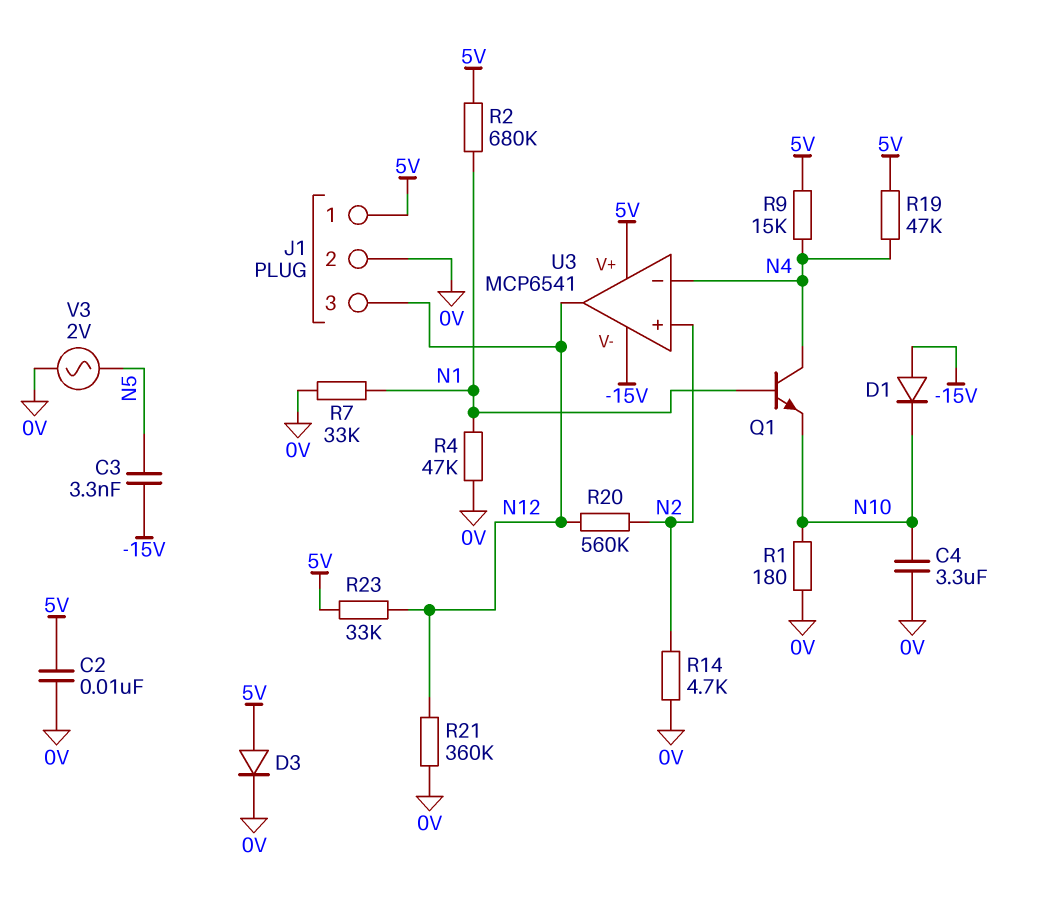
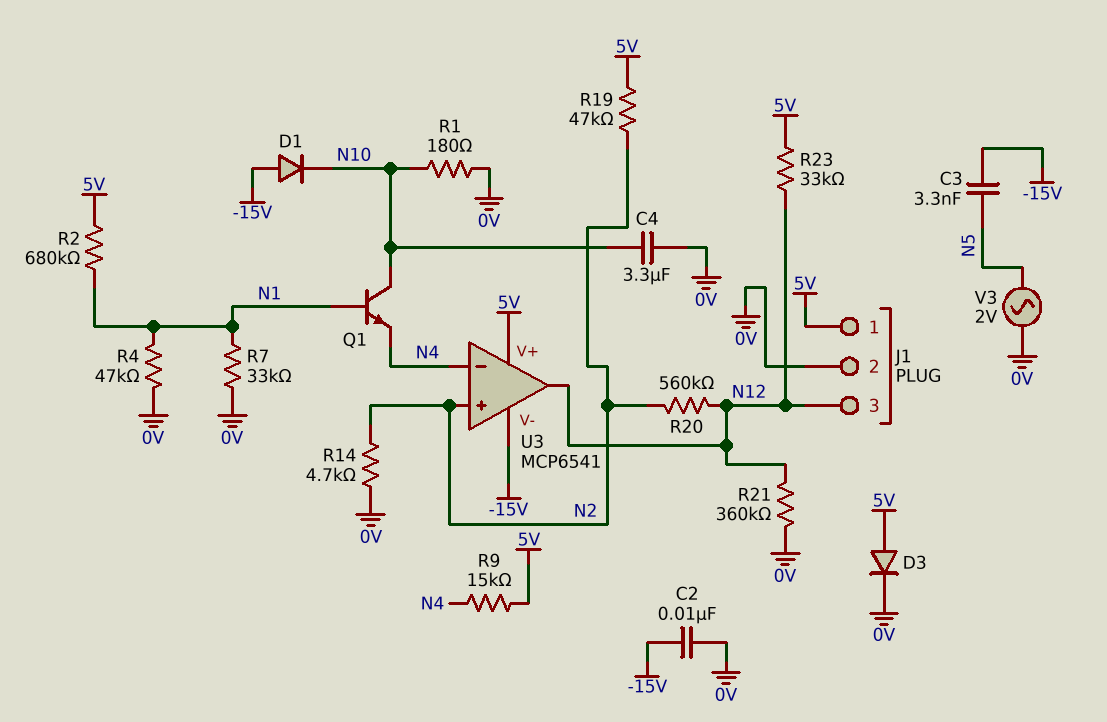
C2: 10nF (0V, 5V) -> 10nF (-15V, 0V)
Q1: NPN (B N1, C N4, E N10) -> NPN (B N1, C N10, E N4)
R19: 47k (5V, N4) -> 47k (5V, N2)

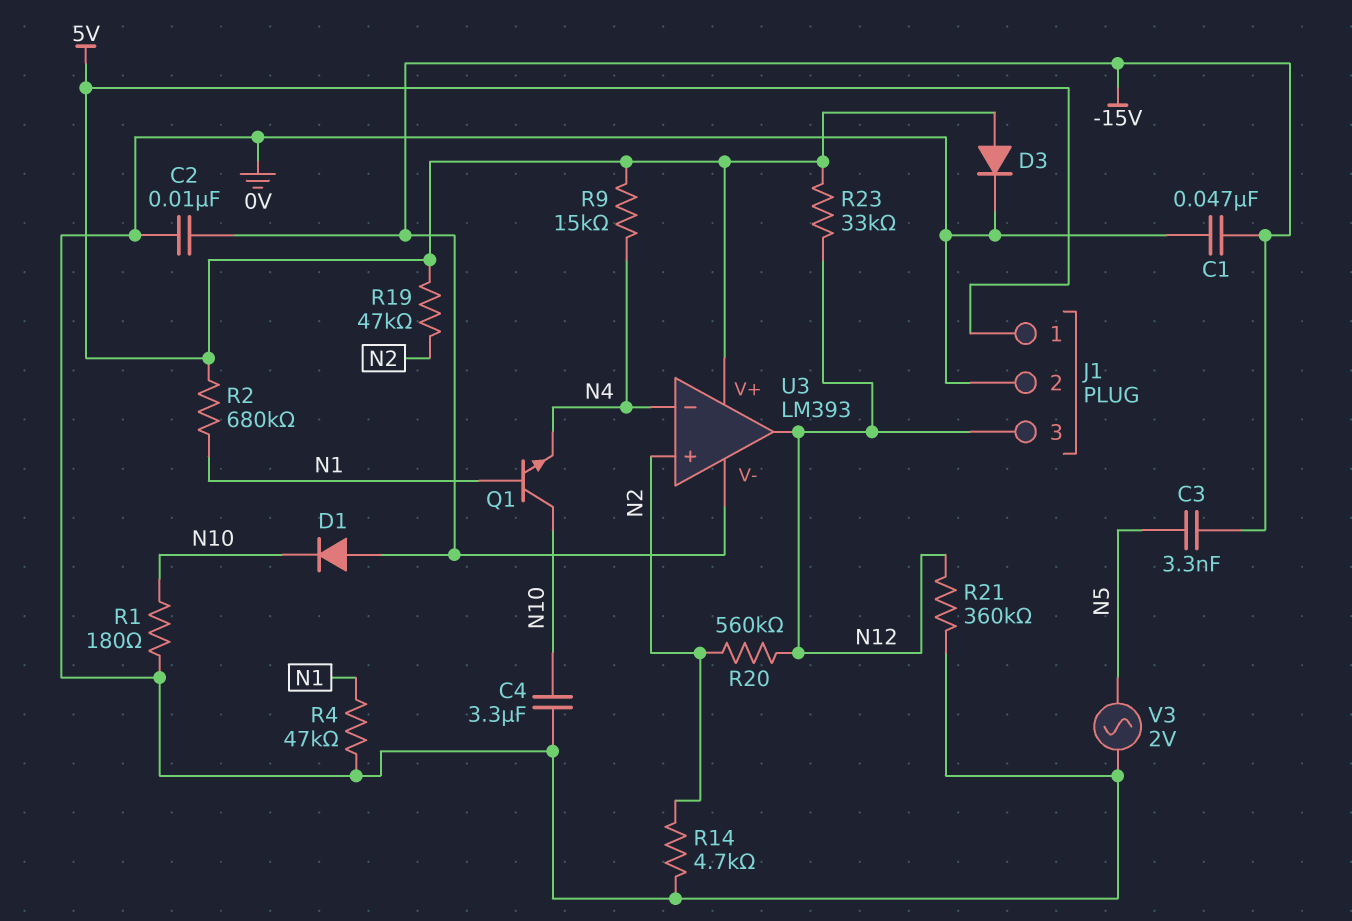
C1: none -> 47nF (-15V, 0V)
R7: 33k (0V, N1) -> none
U3: MCP6541 -> LM393

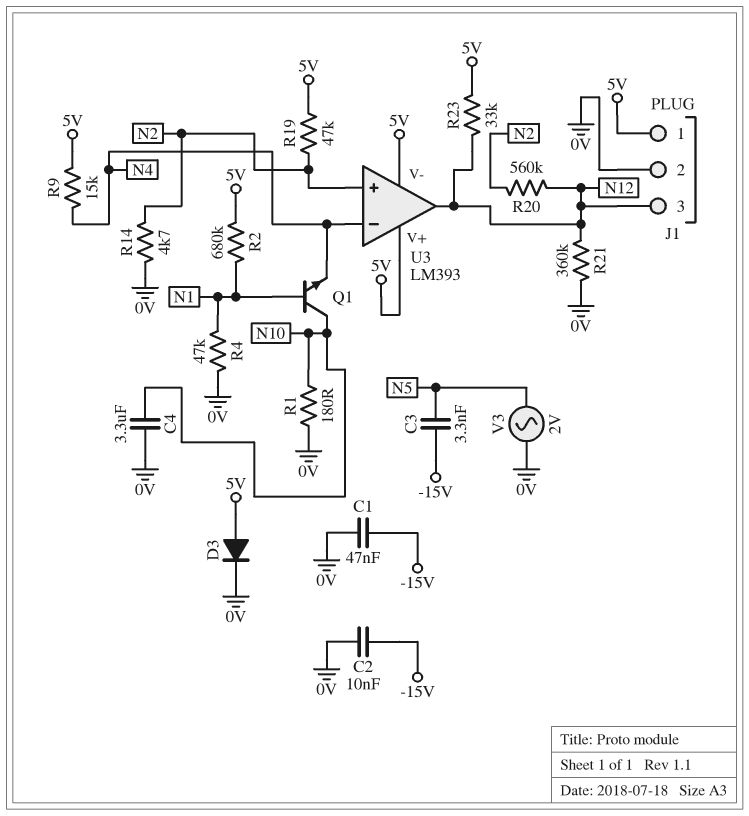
D1: diode (A -15V, K N10) -> none
U3 pin V-: -15V -> 5V

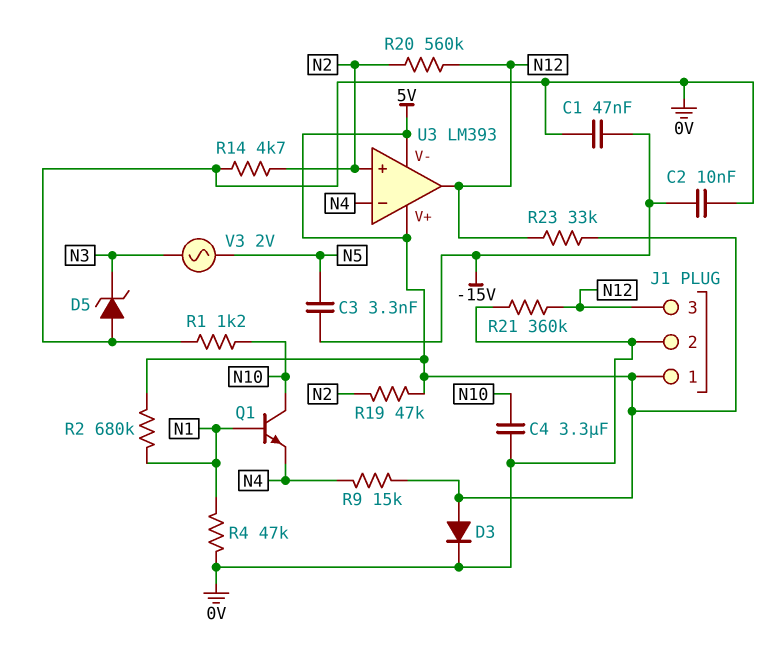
D5: none -> zener (A 0V, K N3)
R1: 180 (0V, N10) -> 1.2k (0V, N10)
V3: AC 2V (0V, N5) -> AC 2V (N3, N5)

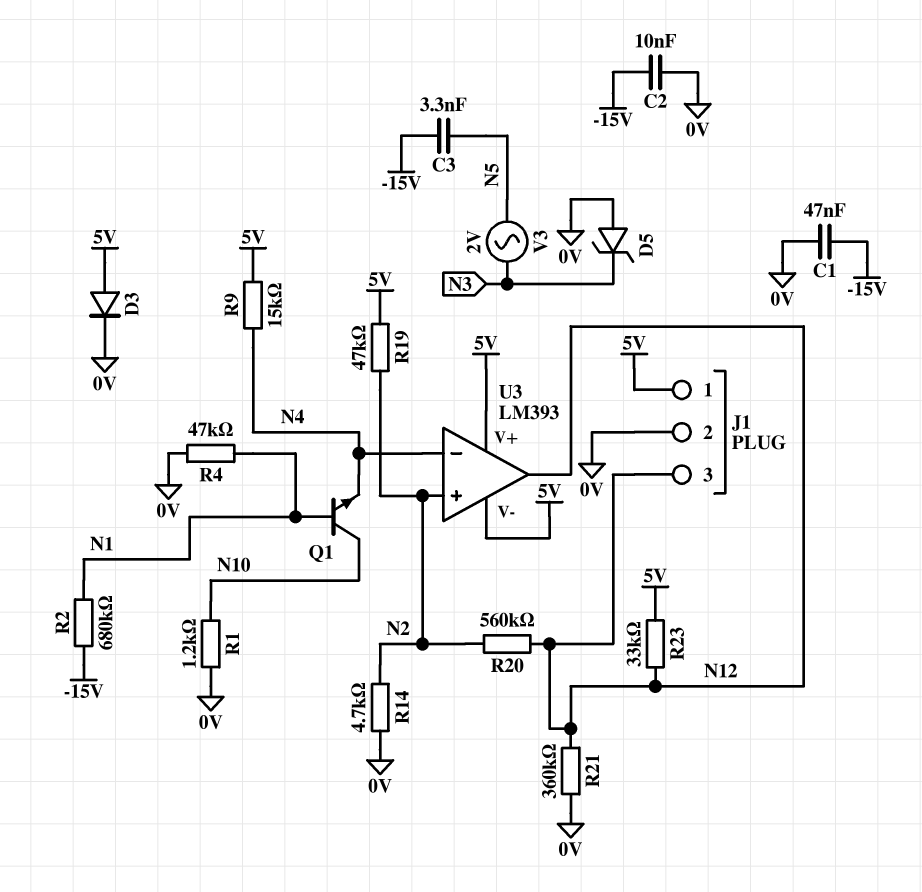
C4: 3.3uF (0V, N10) -> none
R2: 680k (5V, N1) -> 680k (-15V, N1)

